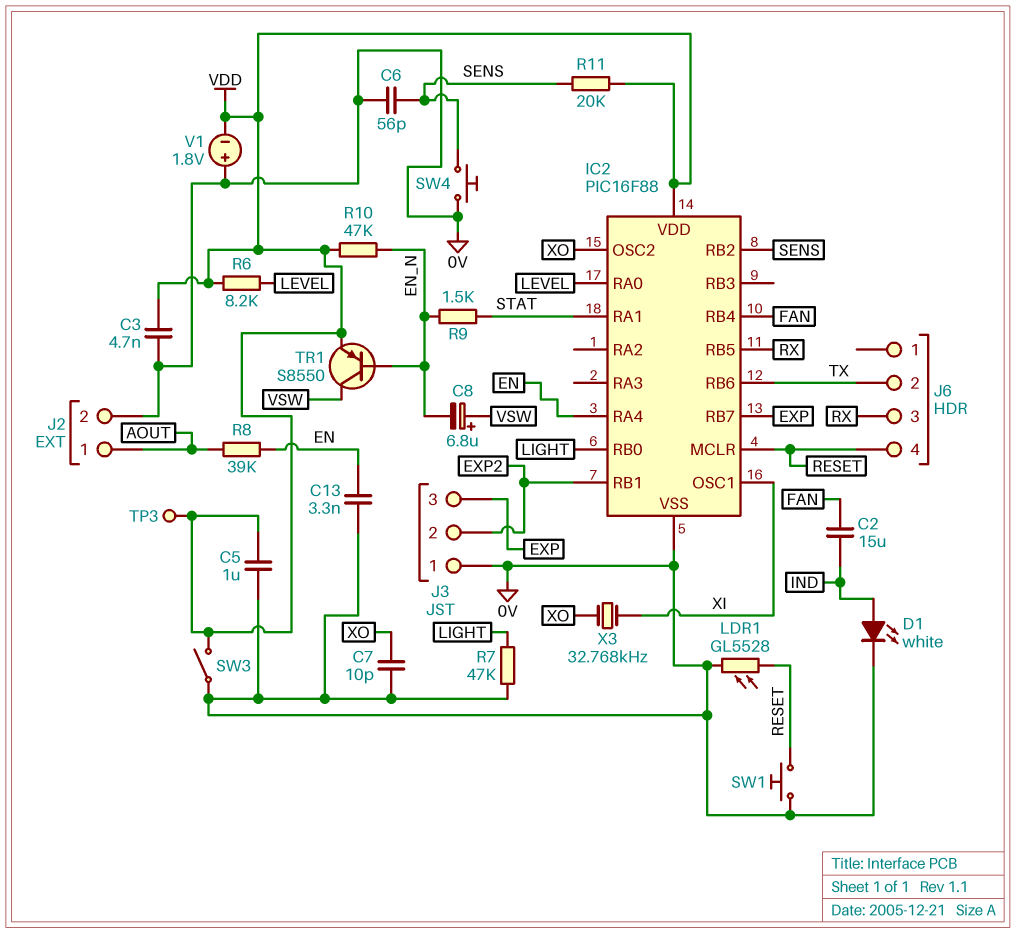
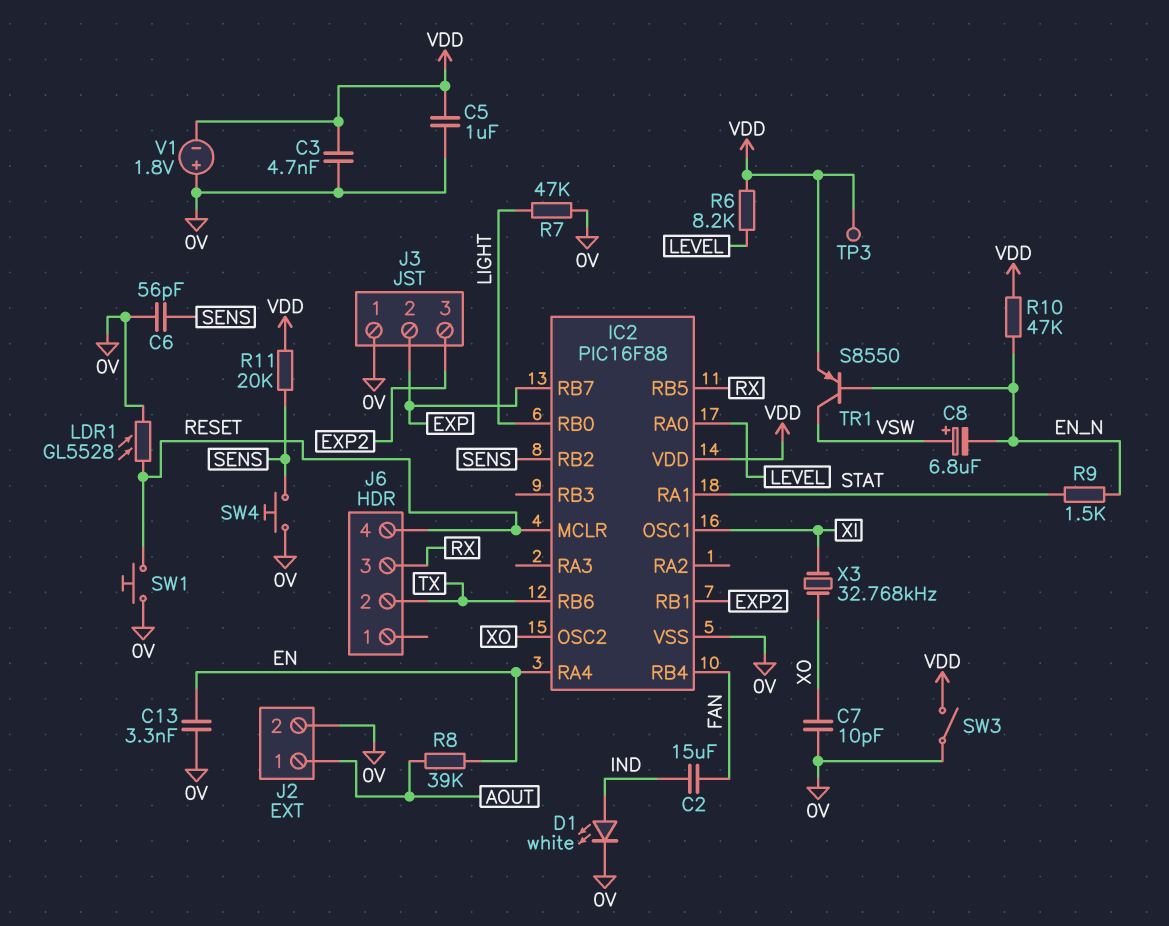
J3 pin 2: EXP2 -> EXP
J3 pin 3: EXP -> EXP2

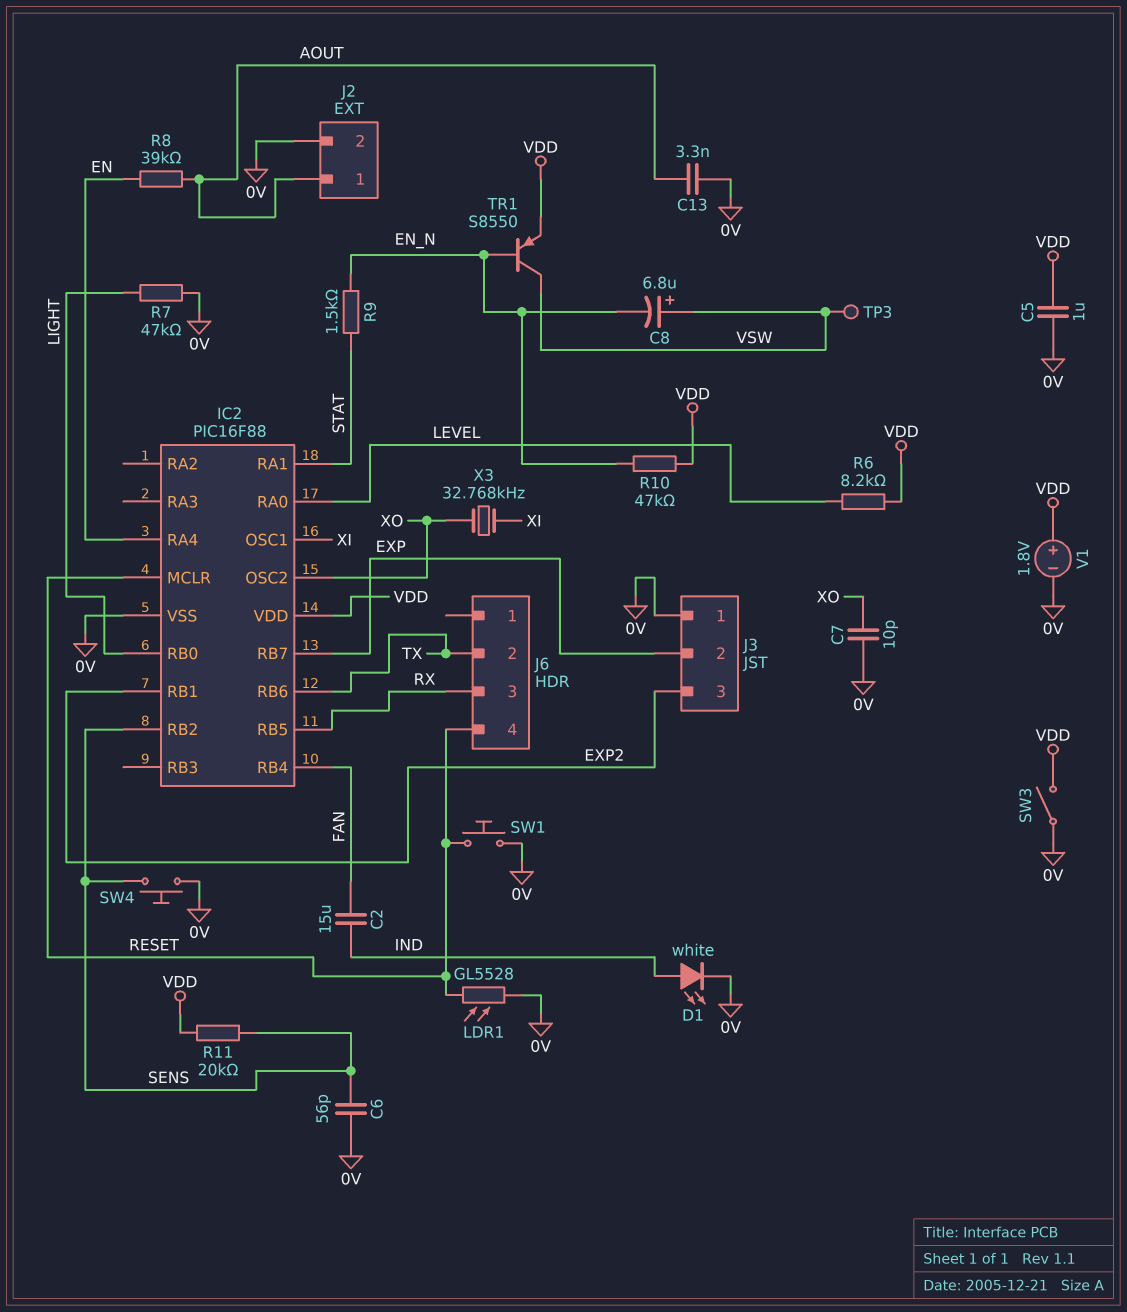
C3: 4.7nF (0V, VDD) -> none
C13: 3.3nF (0V, EN) -> 3.3nF (0V, AOUT)
TP3: test point (VDD) -> test point (VSW)
V1: 1.8V (plus 0V, minus VDD) -> 1.8V (plus VDD, minus 0V)

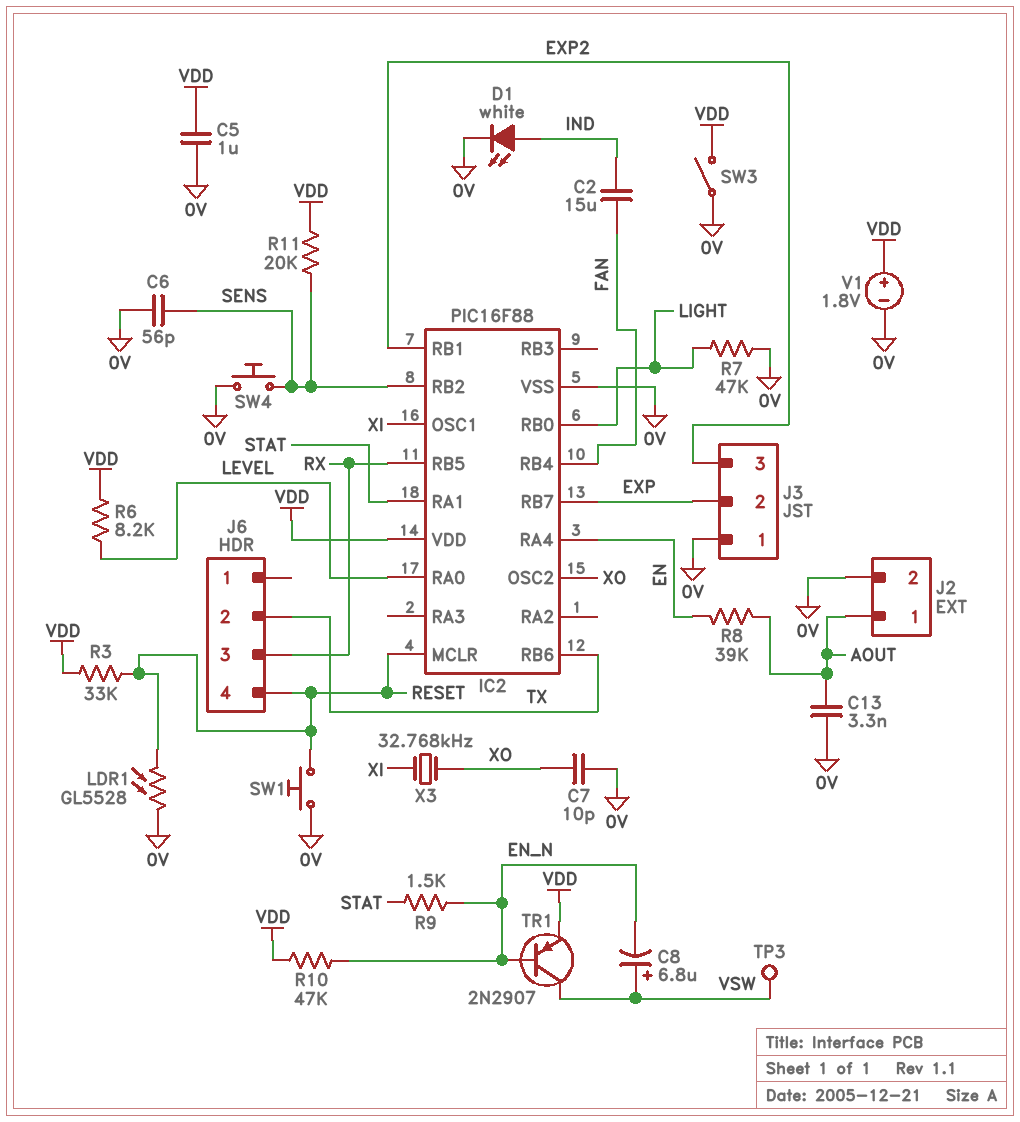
R3: none -> 33k (RESET, VDD)
TR1: PNP S8550 (B EN_N, C VSW, E VDD) -> PNP 2N2907 (B EN_N, C VSW, E VDD)

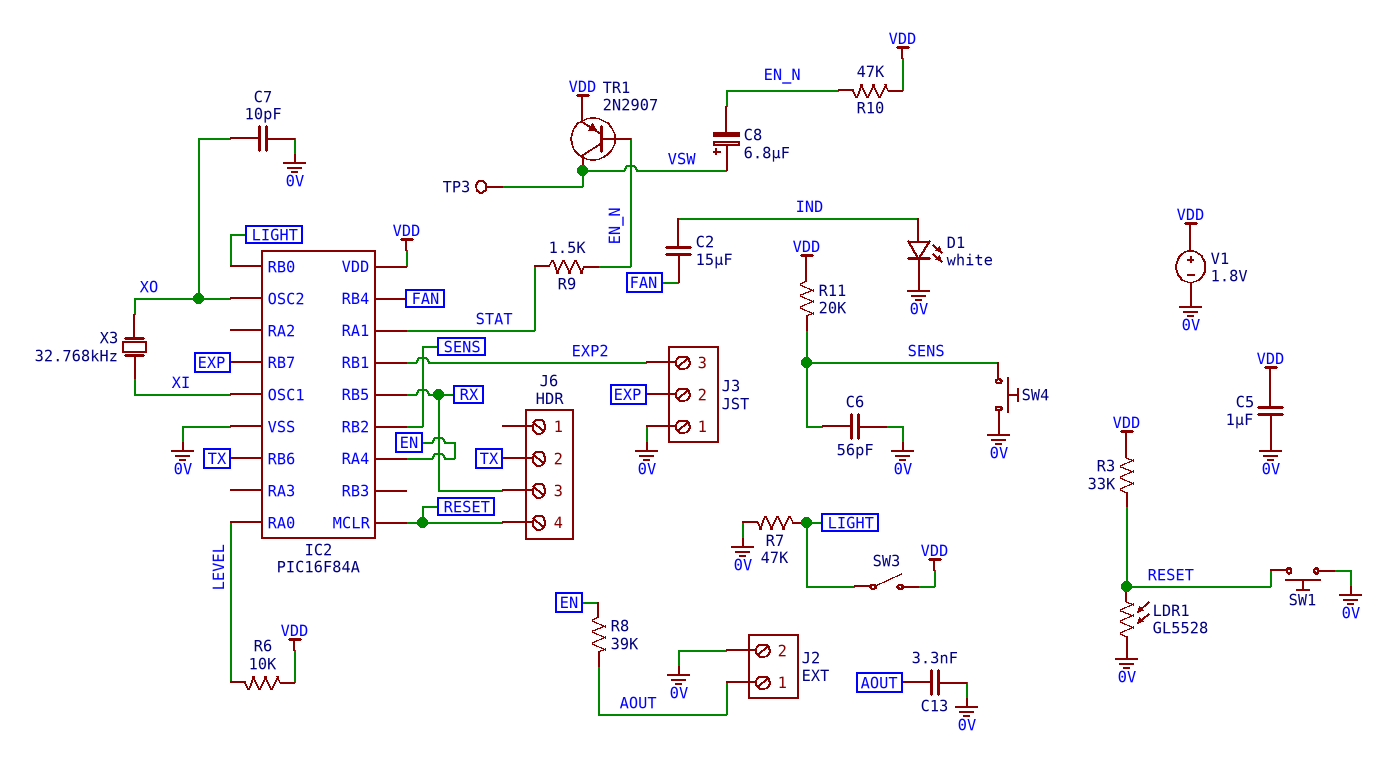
IC2: PIC16F88 -> PIC16F84A
R6: 8.2k (LEVEL, VDD) -> 10k (LEVEL, VDD)
SW3: switch (0V, VDD) -> switch (LIGHT, VDD)

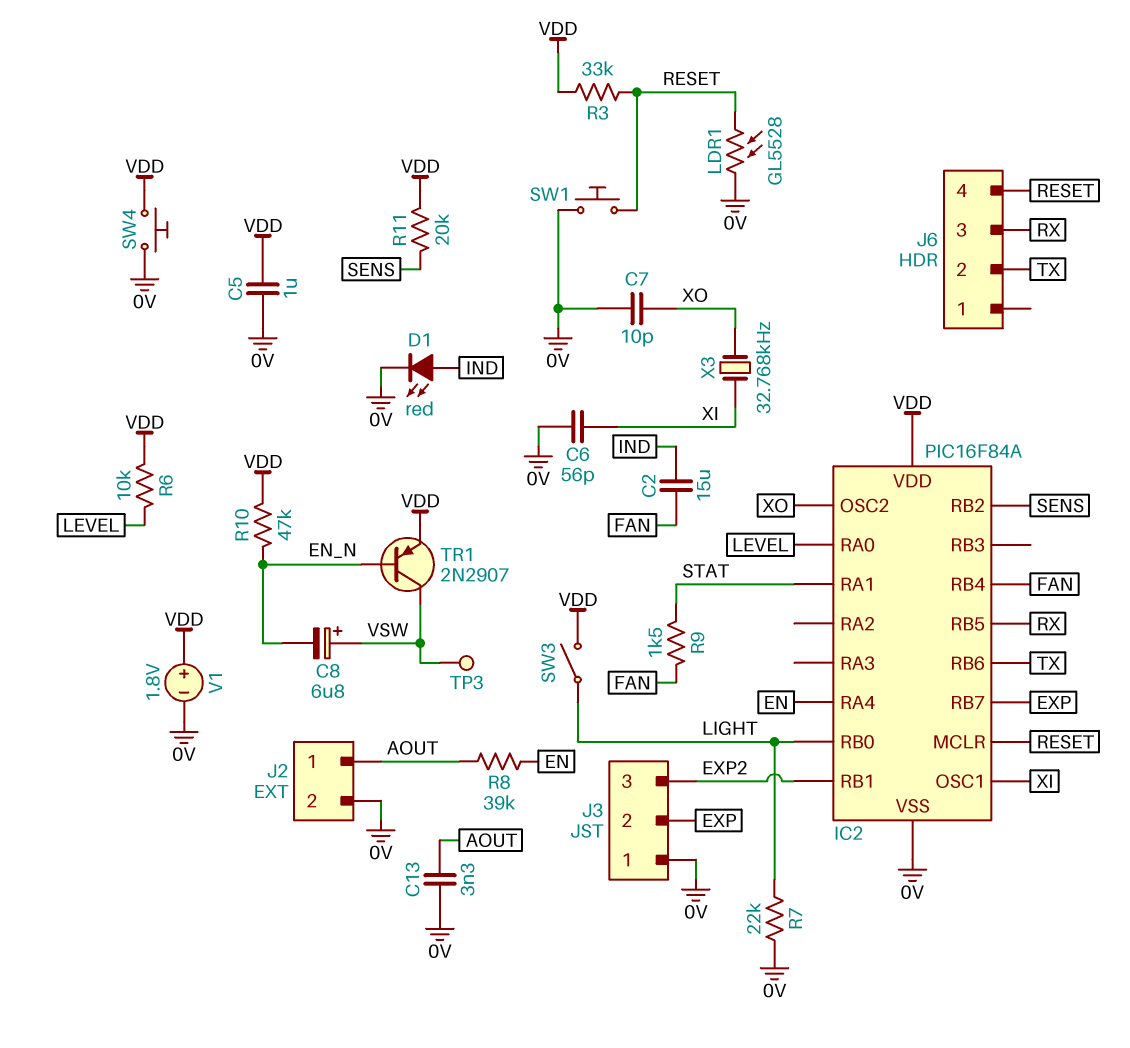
C6: 56pF (0V, SENS) -> 56pF (0V, XI)
D1: LED white (A IND, K 0V) -> LED red (A IND, K 0V)
R7: 47k (0V, LIGHT) -> 22k (0V, LIGHT)
R9: 1.5k (EN_N, STAT) -> 1.5k (FAN, STAT)
SW4: button (0V, SENS) -> button (0V, VDD)

